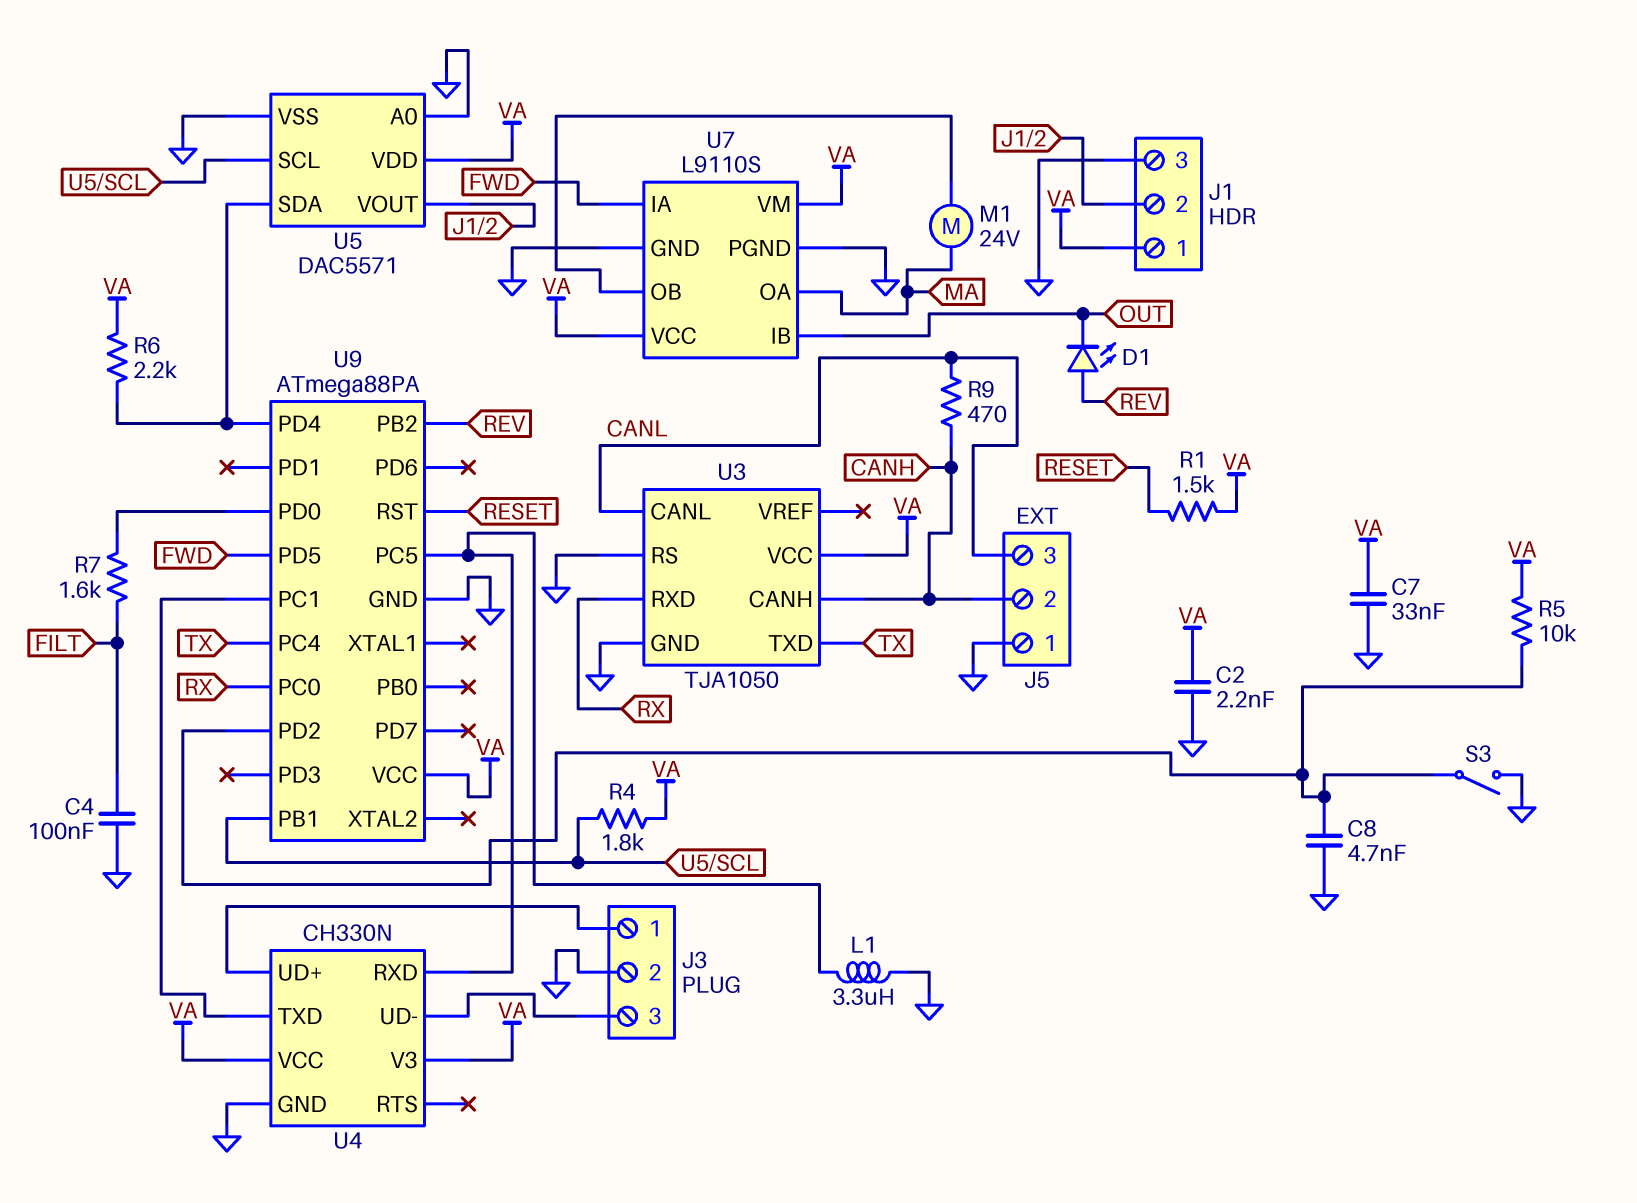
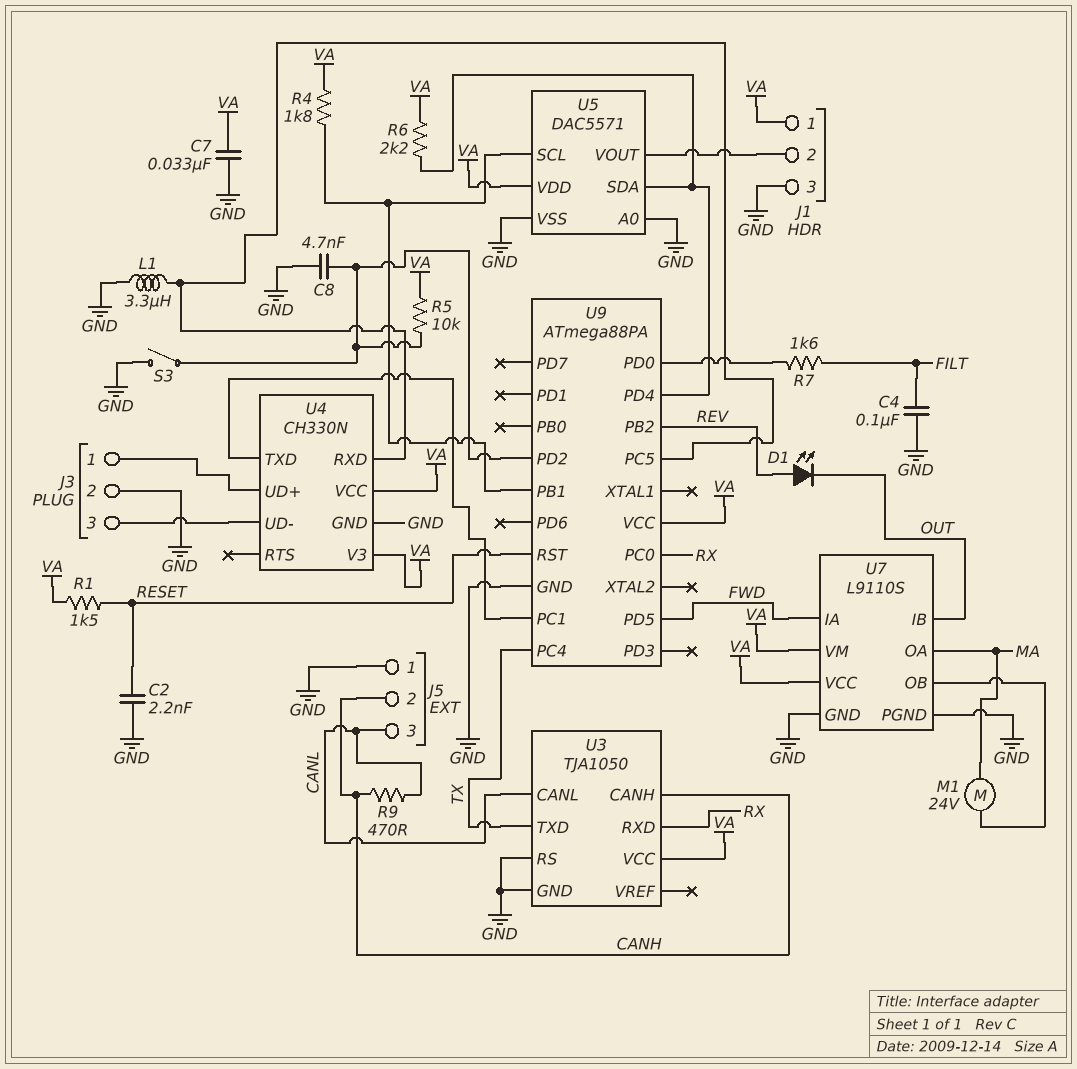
C2: 2.2nF (GND, VA) -> 2.2nF (GND, RESET)

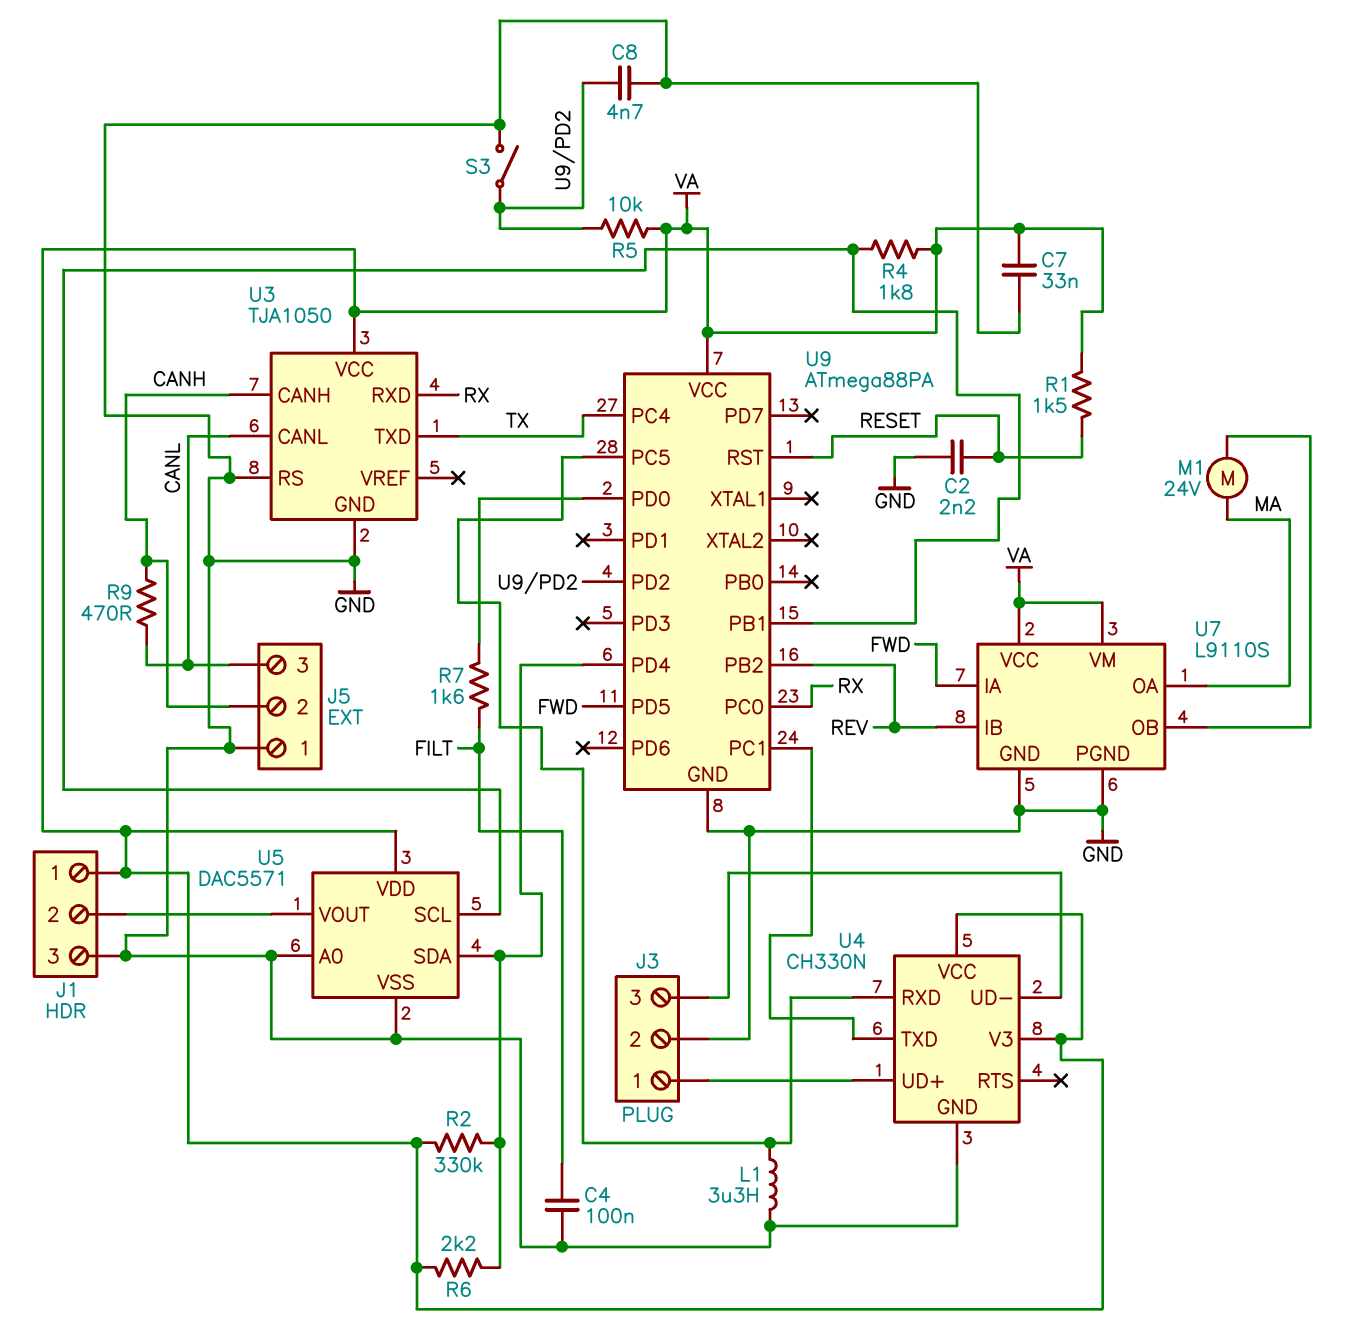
D1: LED (A REV, K OUT) -> none
R2: none -> 330k (U5/SDA, VA)
U7 pin IB: OUT -> REV

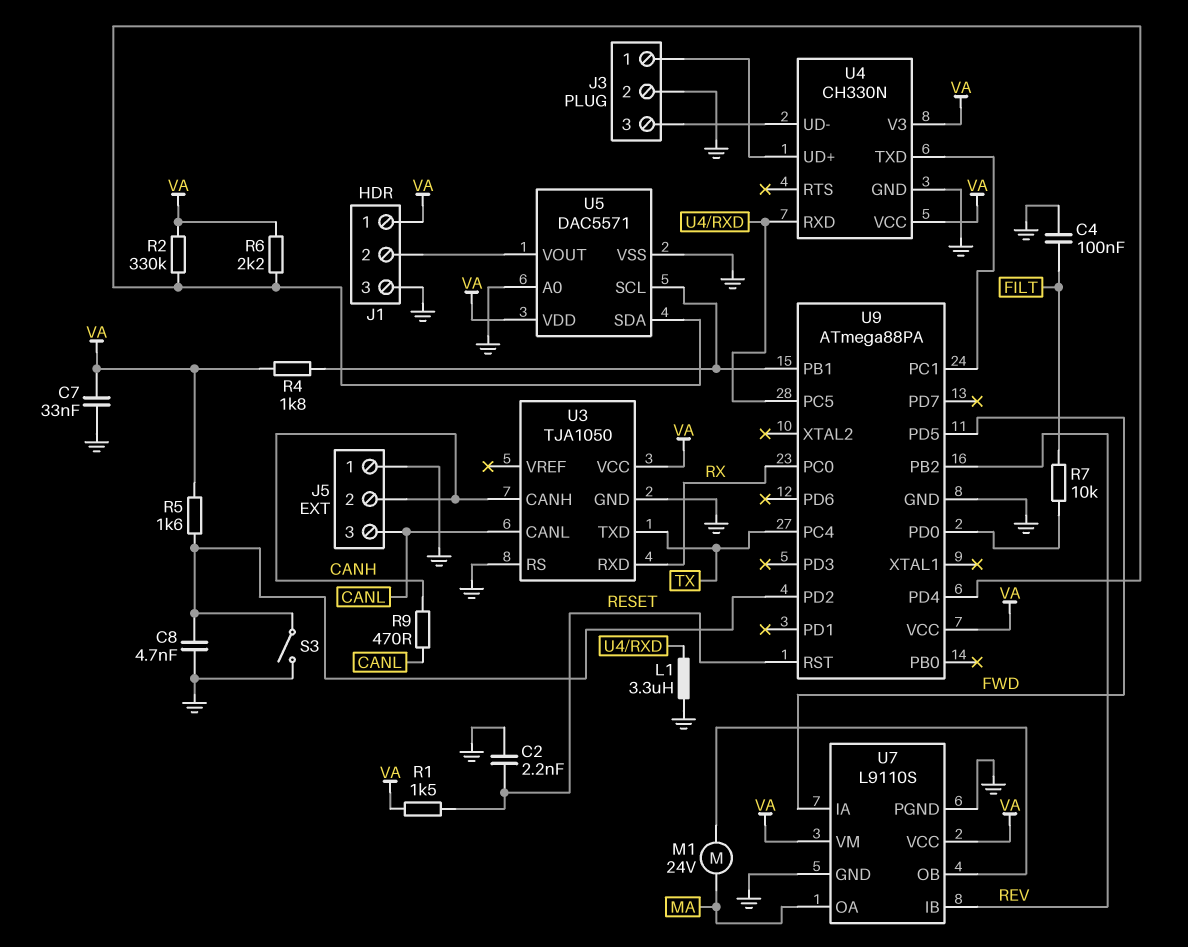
R5: 10k (U9/PD2, VA) -> 1.6k (U9/PD2, VA)
R7: 1.6k (FILT, U9/PD0) -> 10k (FILT, U9/PD0)

